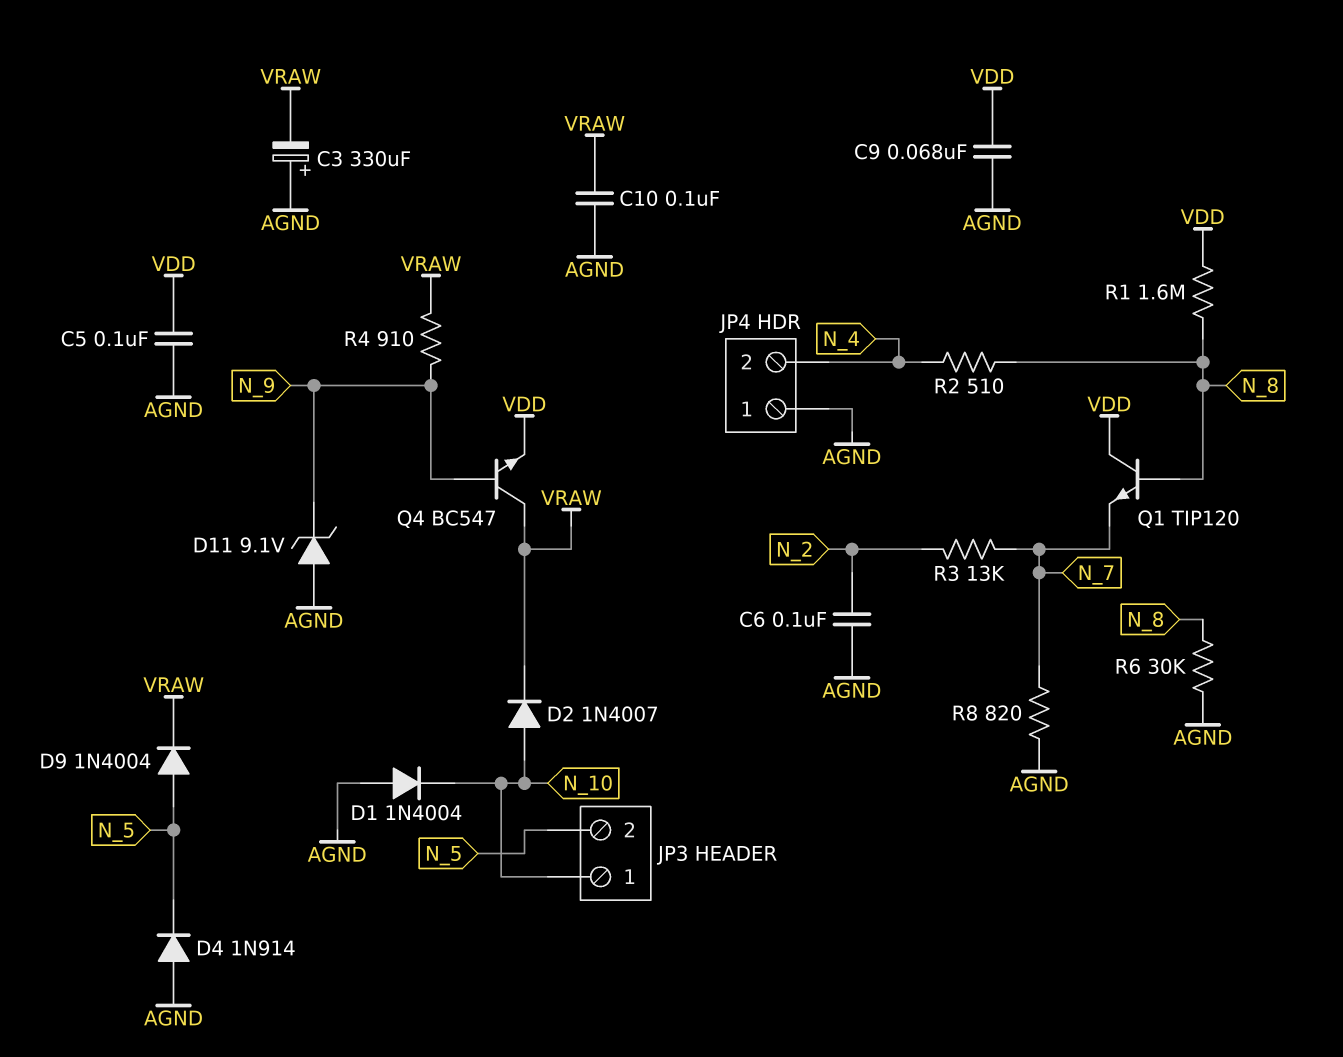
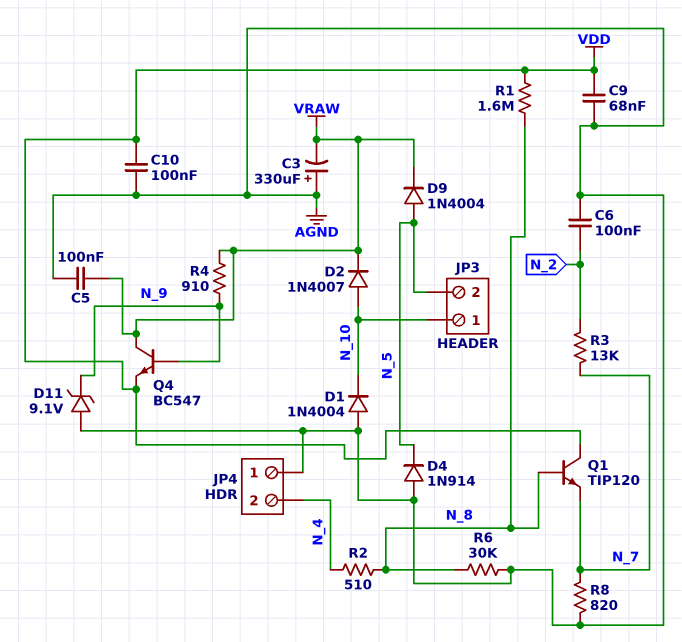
C5: 100nF (AGND, VDD) -> 100nF (AGND, VRAW)
C10: 100nF (AGND, VRAW) -> 100nF (AGND, VDD)

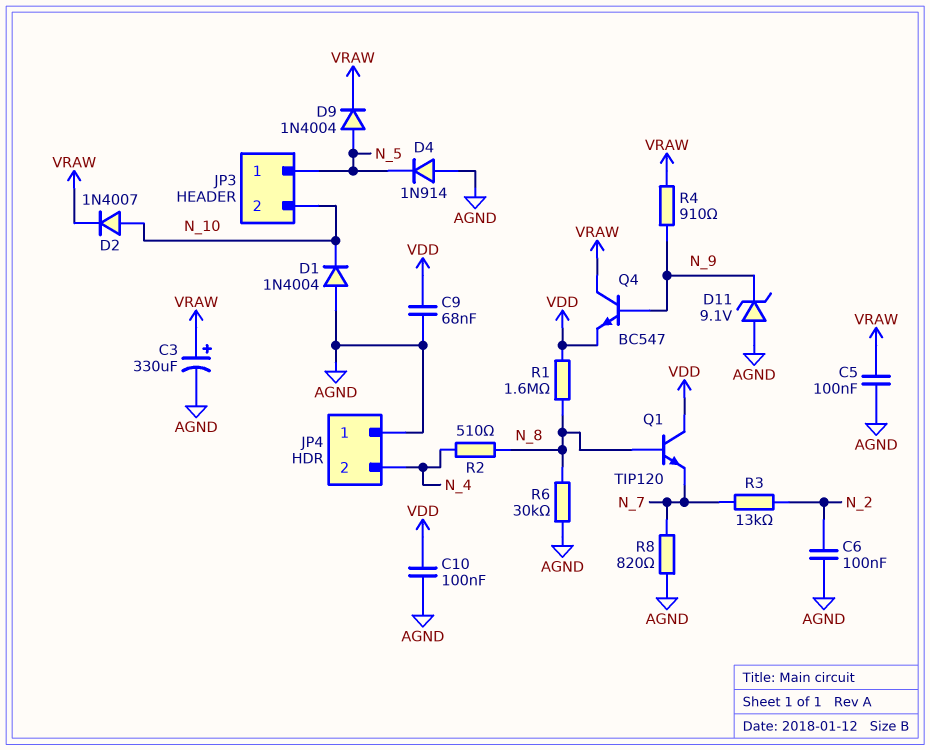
C3: 330uF (plus AGND, minus VRAW) -> 330uF (plus VRAW, minus AGND)
JP3 pin 1: N_10 -> N_5
JP3 pin 2: N_5 -> N_10

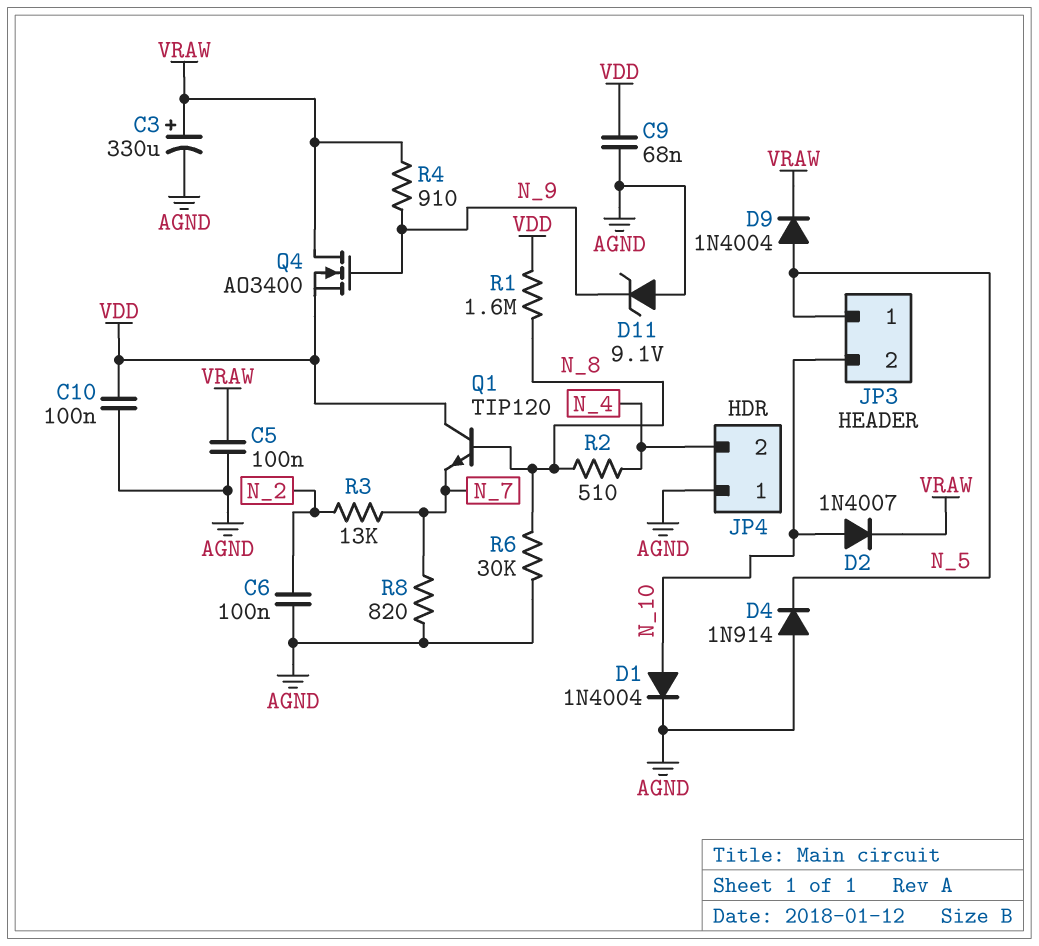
D1: diode 1N4004 (A AGND, K N_10) -> diode 1N4004 (A N_10, K AGND)
Q4: NPN BC547 (B N_9, C VRAW, E VDD) -> NMOS AO3400 (G N_9, D VRAW, S VDD)

